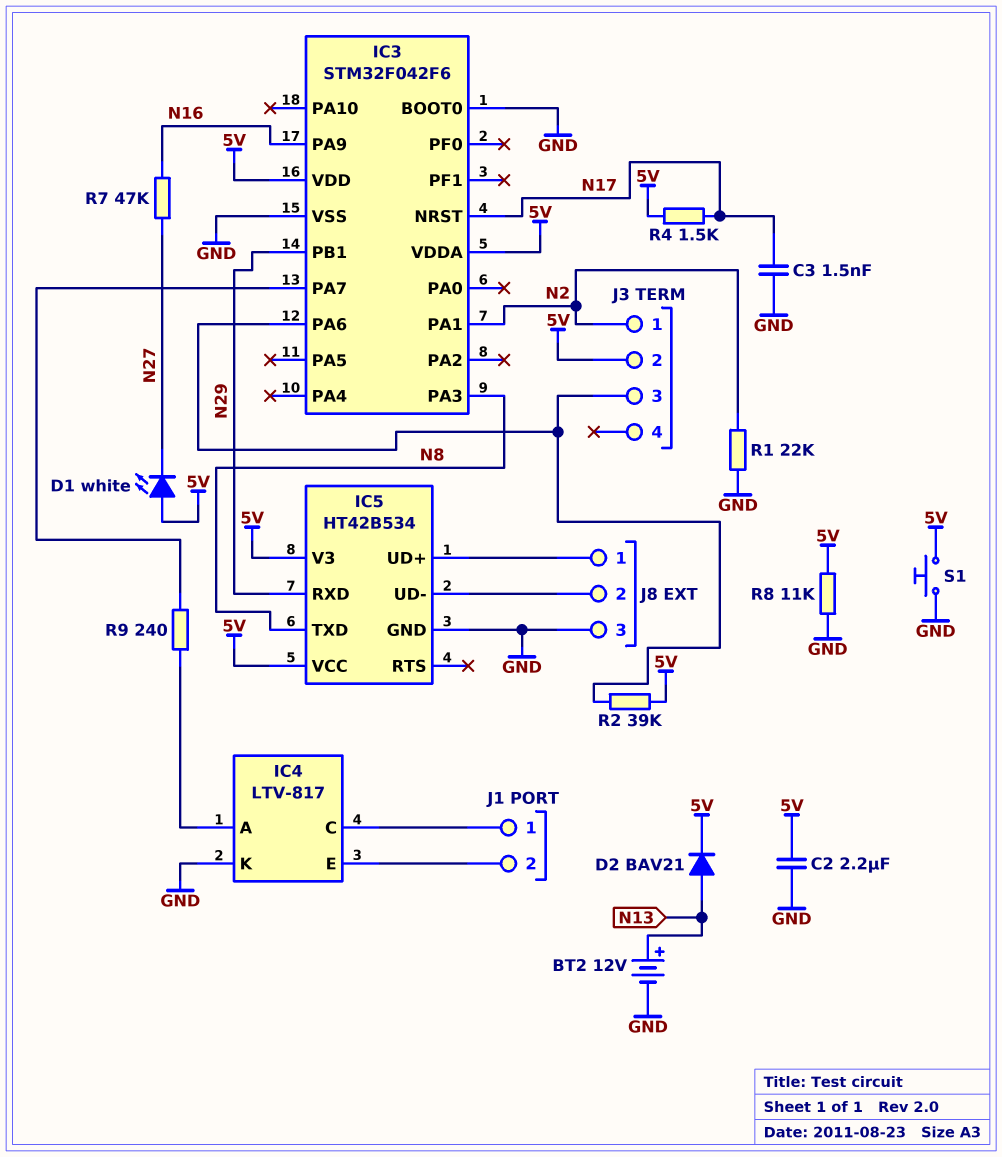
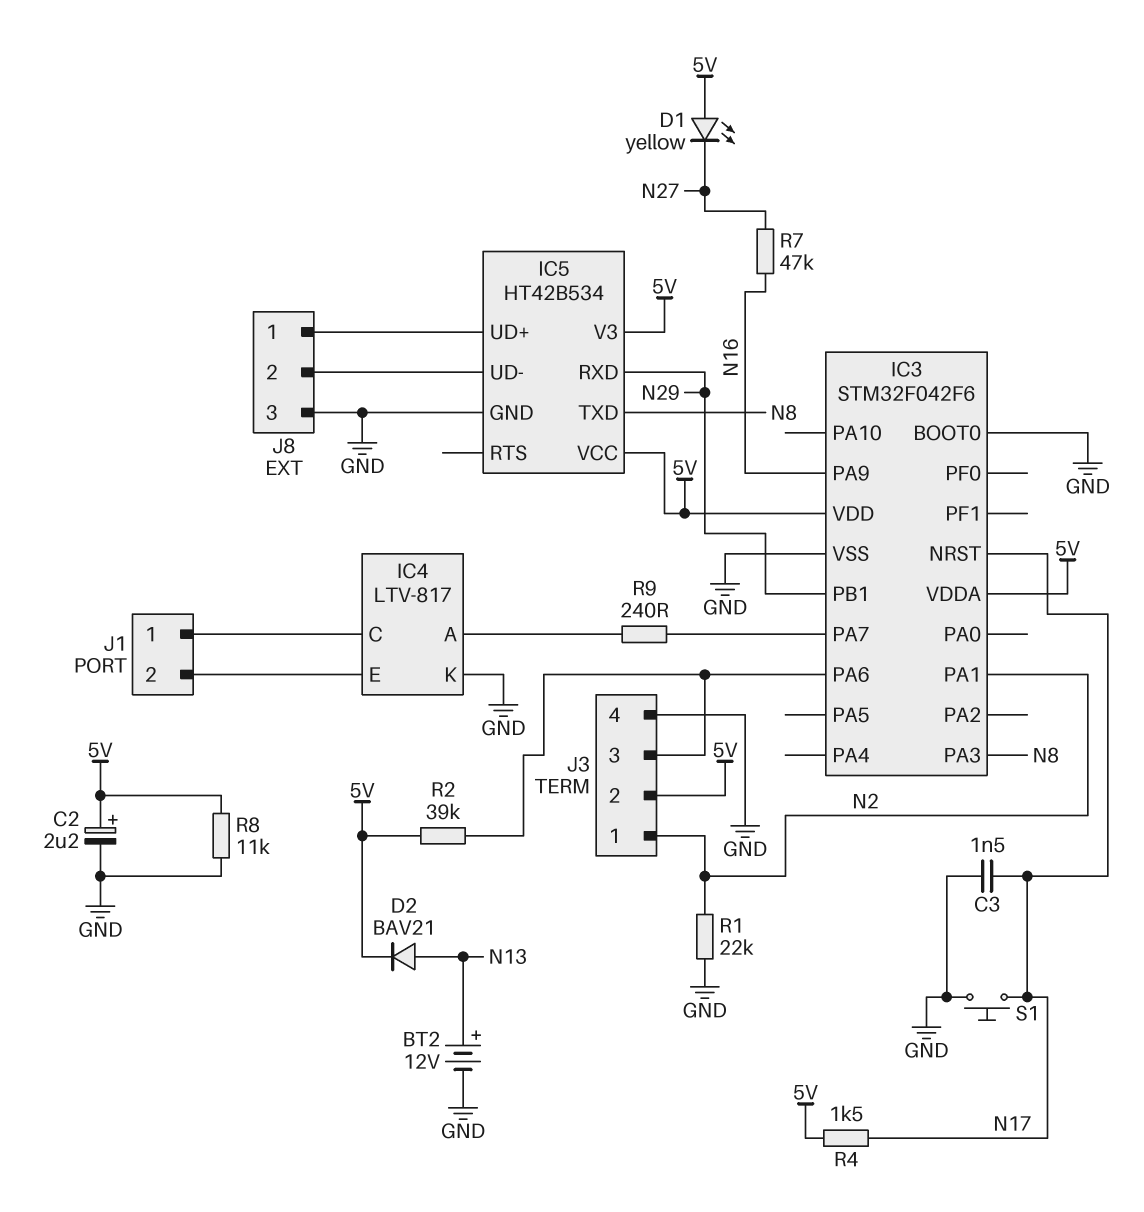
C2: 2.2uF (5V, GND) -> 2.2uF (plus 5V, minus GND)
D1: LED white (A 5V, K N27) -> LED yellow (A 5V, K N27)
J3 pin 4: none -> GND
S1: button (5V, GND) -> button (GND, N17)

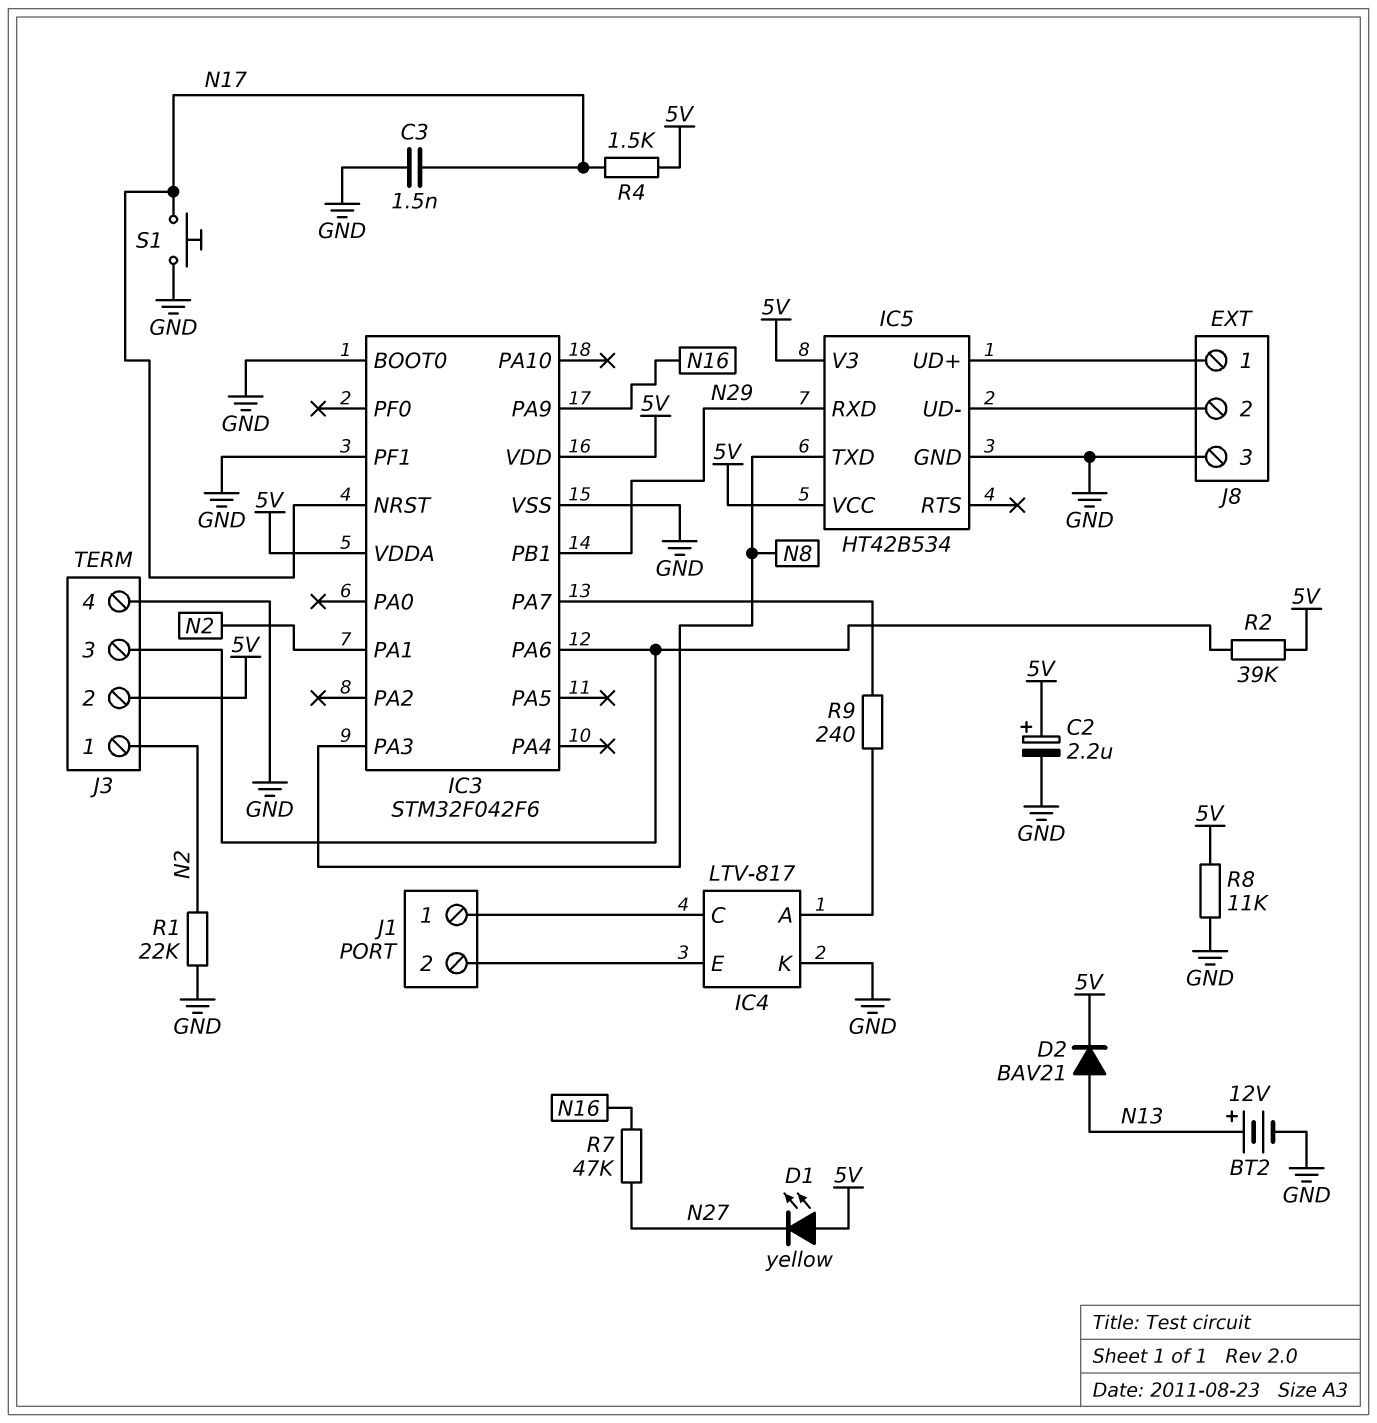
IC3 pin PF1: none -> GND

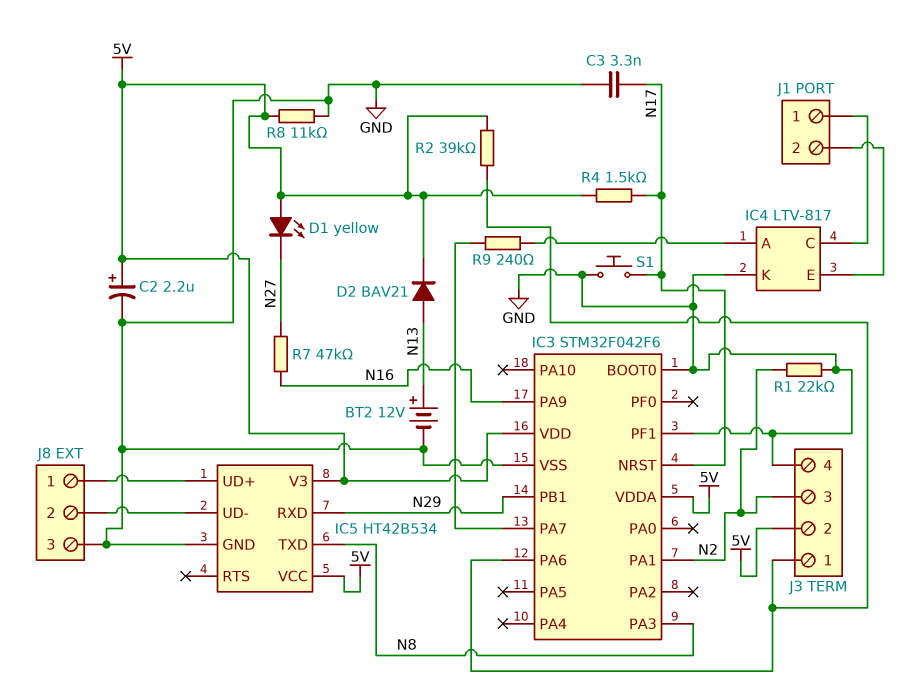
C3: 1.5nF (GND, N17) -> 3.3nF (GND, N17)
J3 pin 1: N2 -> IC3/PA6
J3 pin 3: IC3/PA6 -> N2

